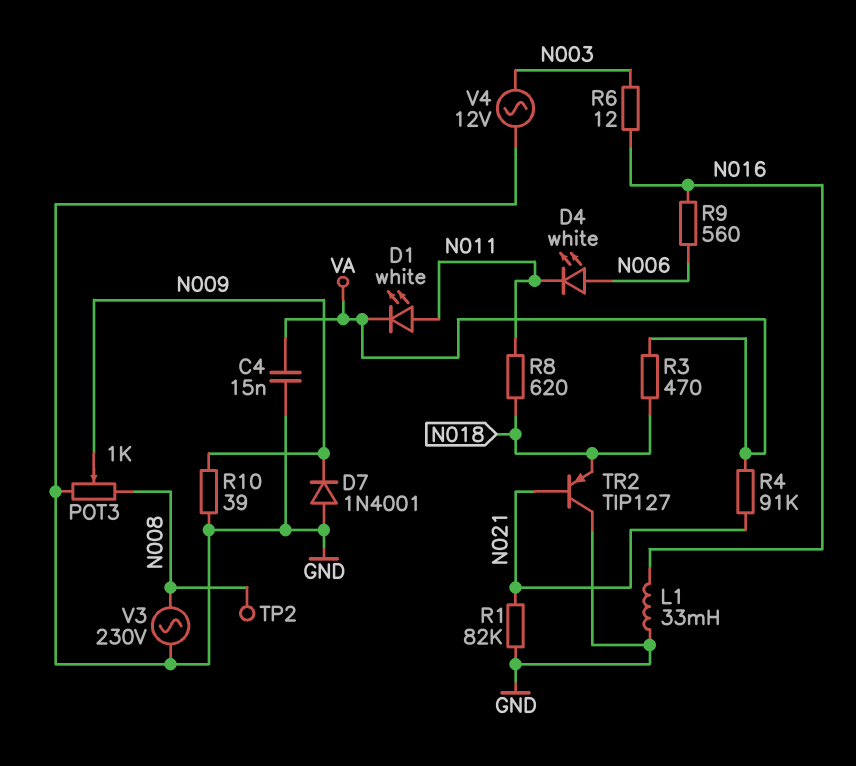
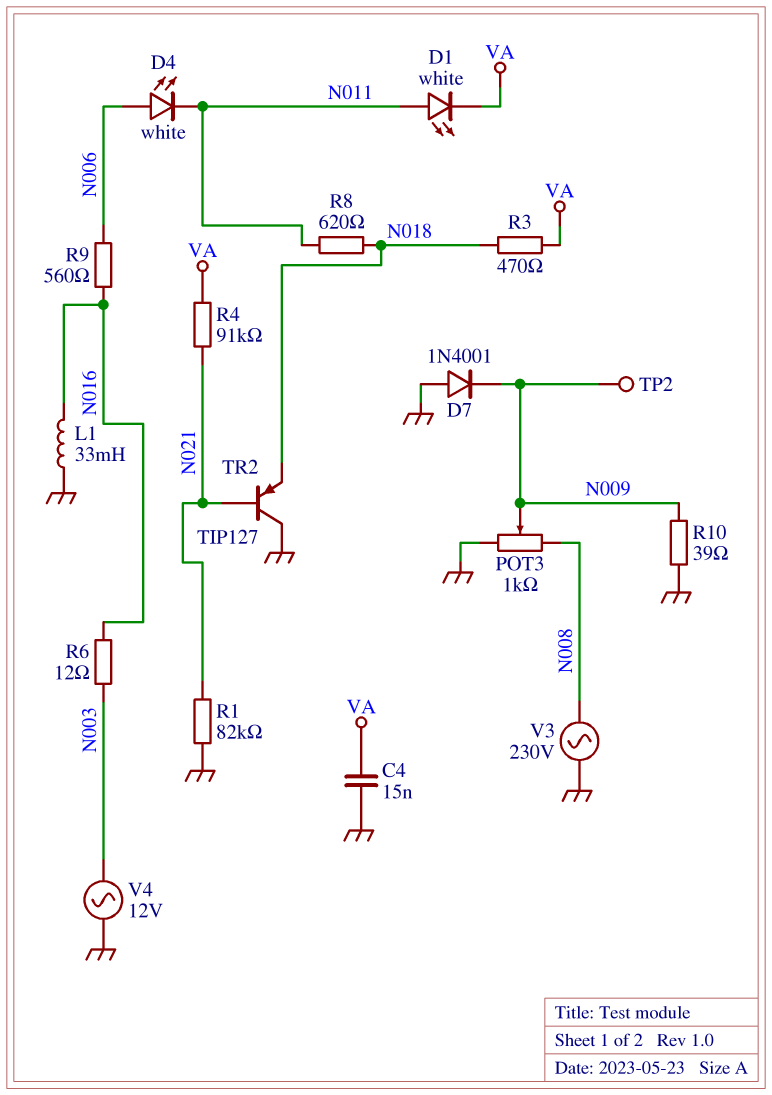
TP2: test point (N008) -> test point (N009)

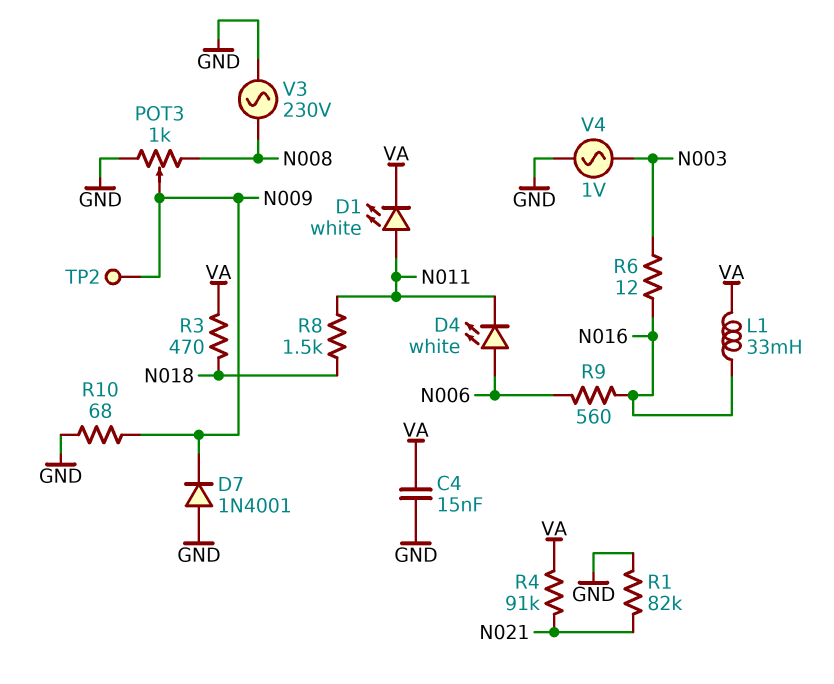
L1: 33mH (GND, N016) -> 33mH (N016, VA)
R8: 620 (N011, N018) -> 1.5k (N011, N018)
R10: 39 (GND, N009) -> 68 (GND, N009)
TR2: PNP TIP127 (B N021, C GND, E N018) -> none
V4: AC 12V (GND, N003) -> AC 1V (GND, N003)

